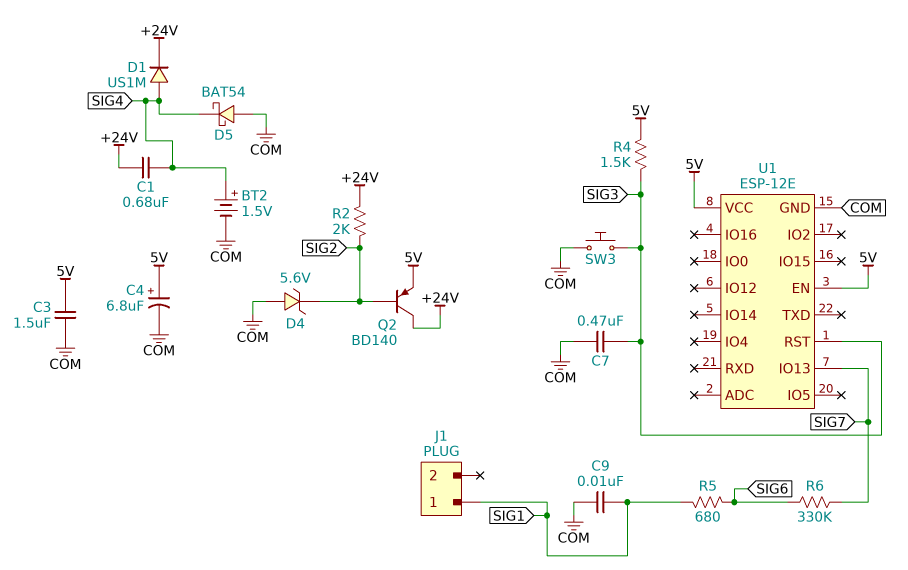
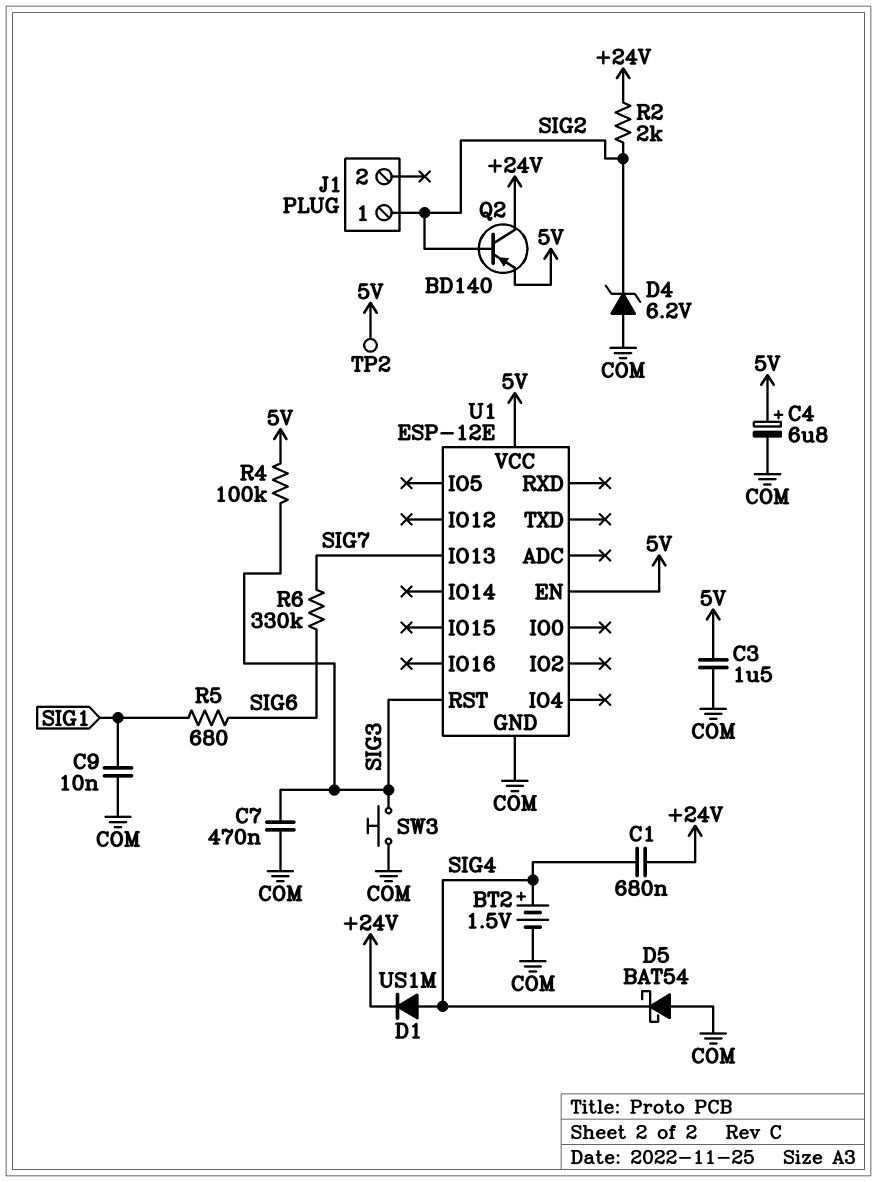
D4: zener 5.6V (A COM, K SIG2) -> zener 6.2V (A COM, K SIG2)
J1 pin 1: SIG1 -> SIG2
R4: 1.5k (5V, SIG3) -> 100k (5V, SIG3)
TP2: none -> test point (5V)

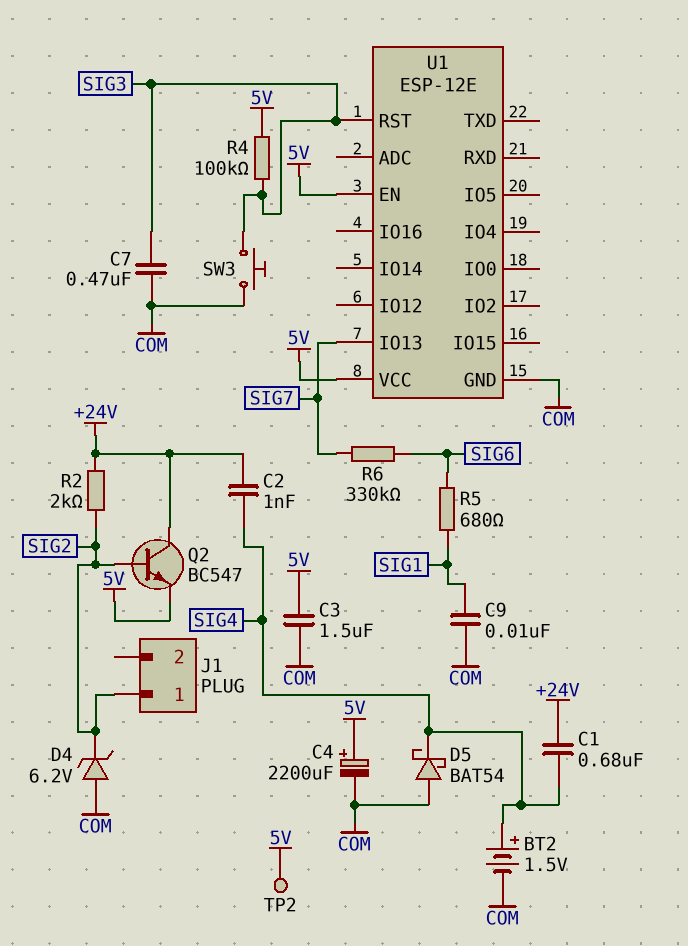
C2: none -> 1nF (+24V, SIG4)
C4: 6.8uF (plus 5V, minus COM) -> 2200uF (plus 5V, minus COM)
D1: diode US1M (A SIG4, K +24V) -> none
Q2: PNP BD140 (B SIG2, C +24V, E 5V) -> NPN BC547 (B SIG2, C +24V, E 5V)

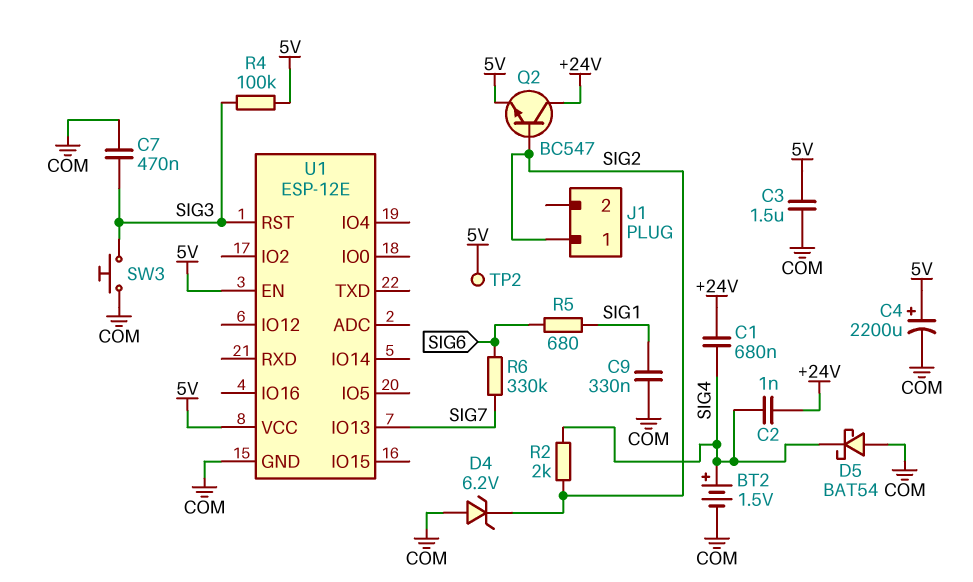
C9: 10nF (COM, SIG1) -> 330nF (COM, SIG1)
R2: 2k (+24V, SIG2) -> 2k (SIG2, SIG4)

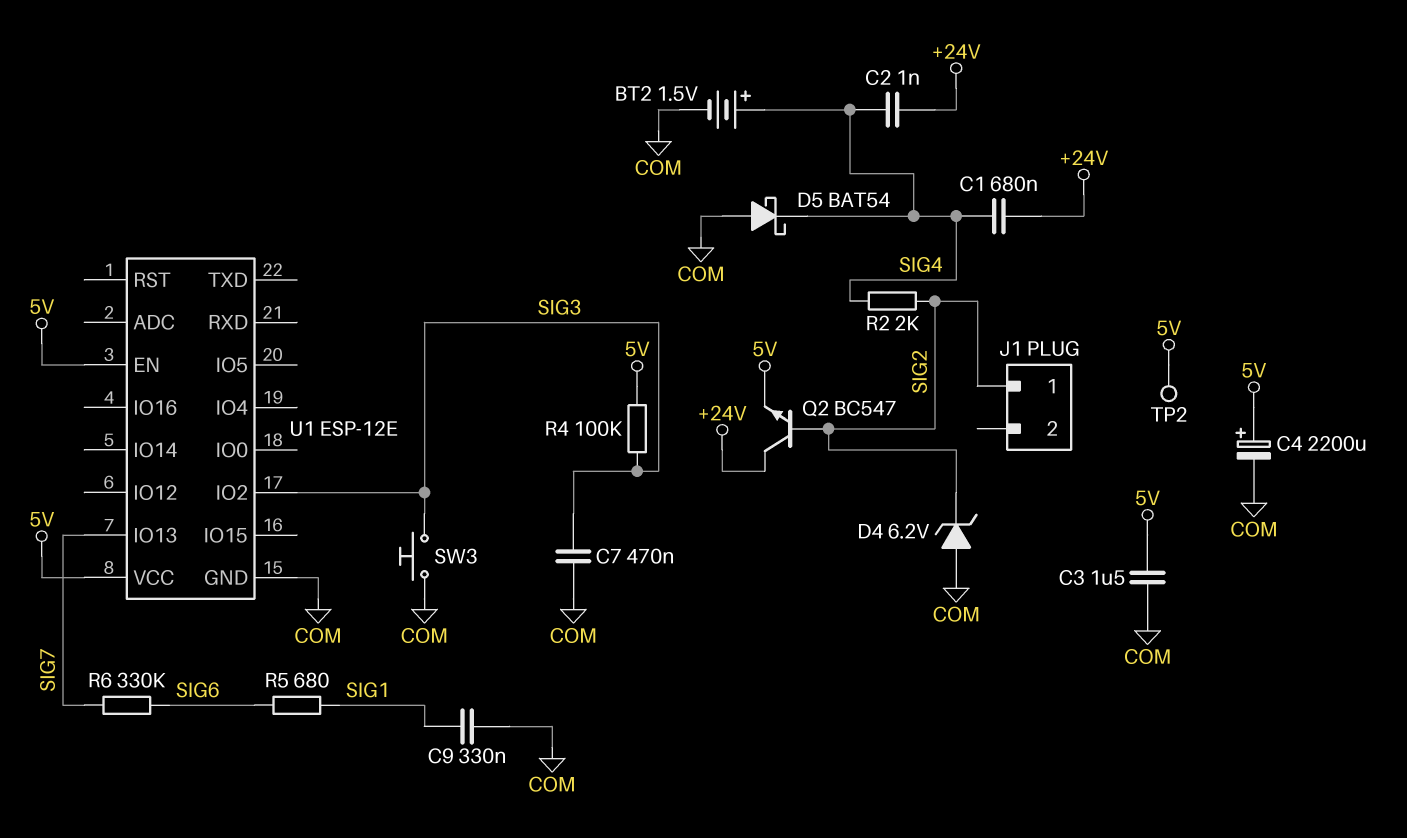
U1 pin IO2: none -> SIG3
U1 pin RST: SIG3 -> none

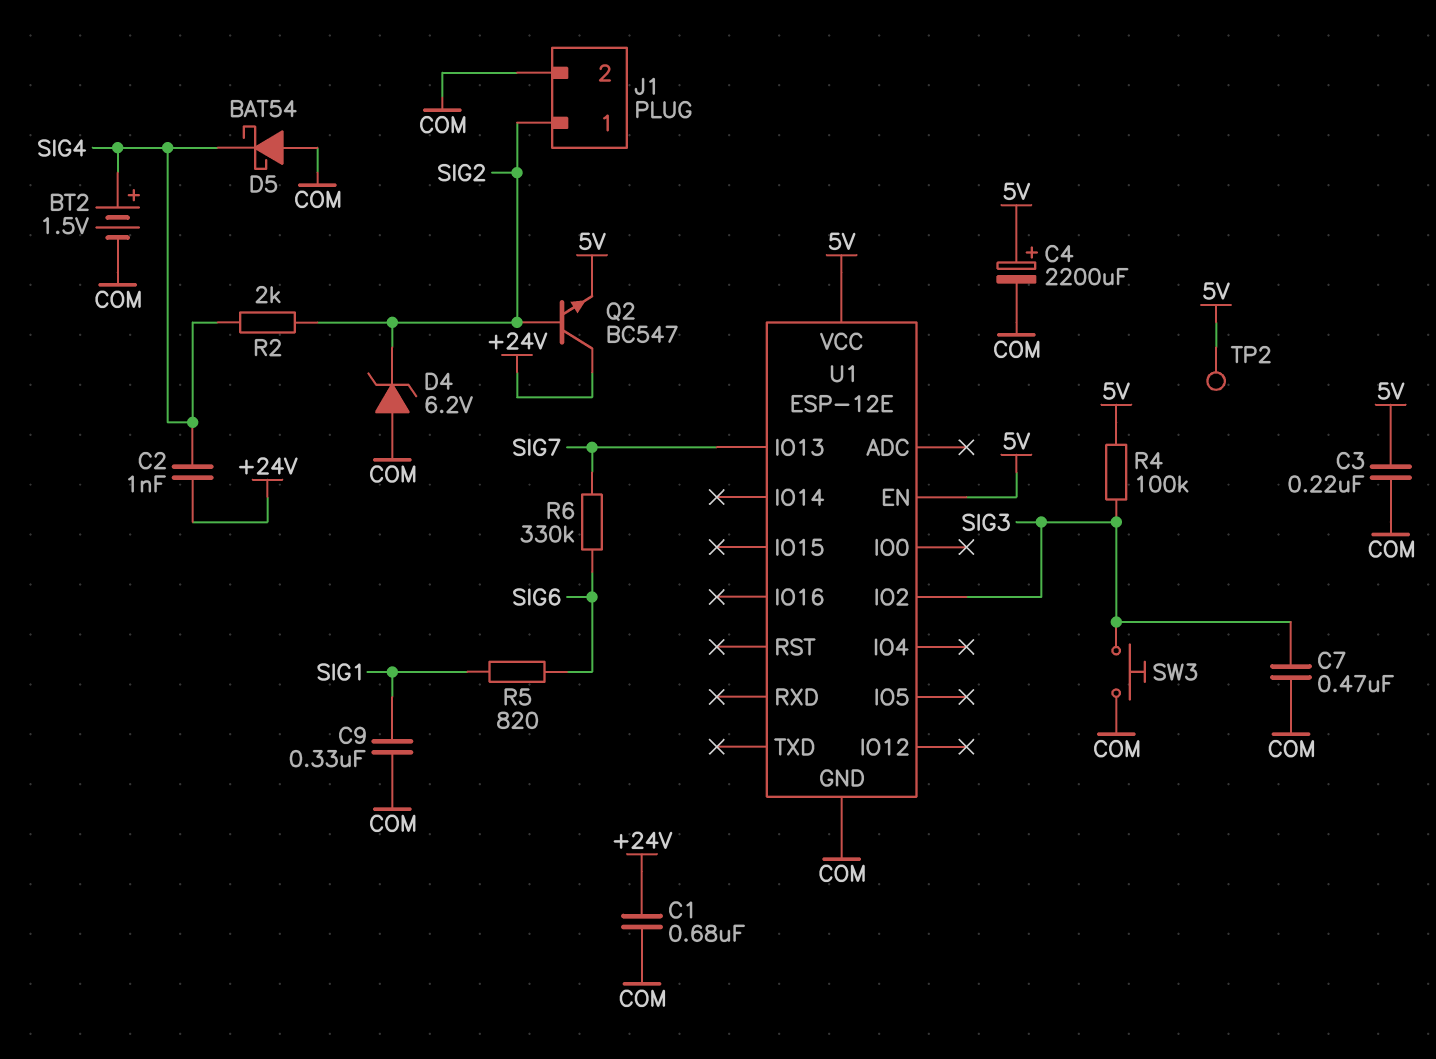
C1: 680nF (+24V, SIG4) -> 680nF (+24V, COM)
C3: 1.5uF (5V, COM) -> 220nF (5V, COM)
J1 pin 2: none -> COM
R5: 680 (SIG1, SIG6) -> 820 (SIG1, SIG6)

